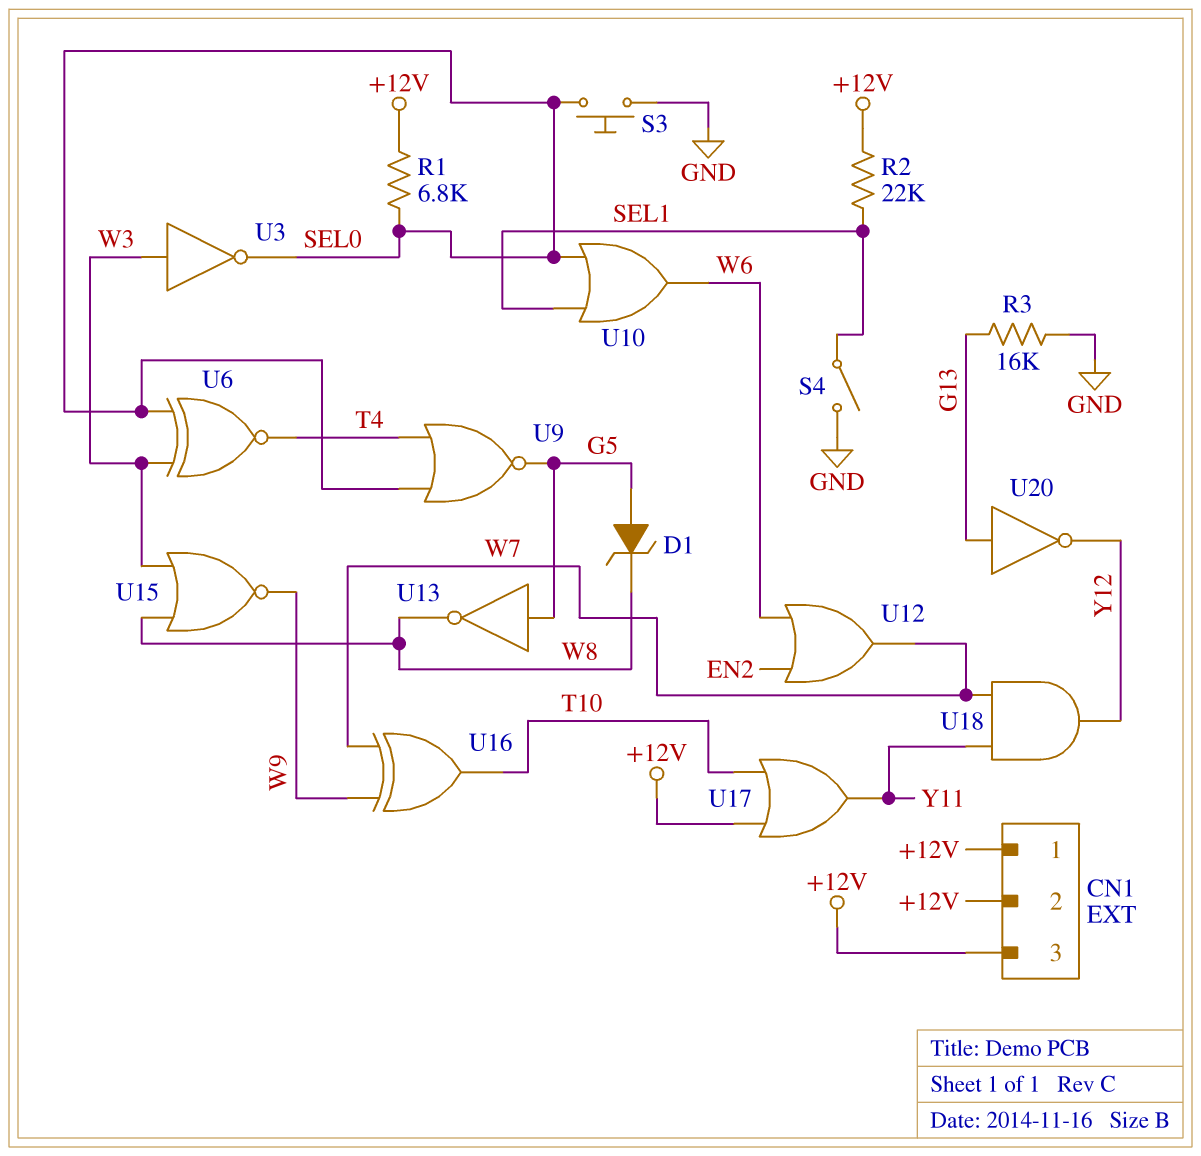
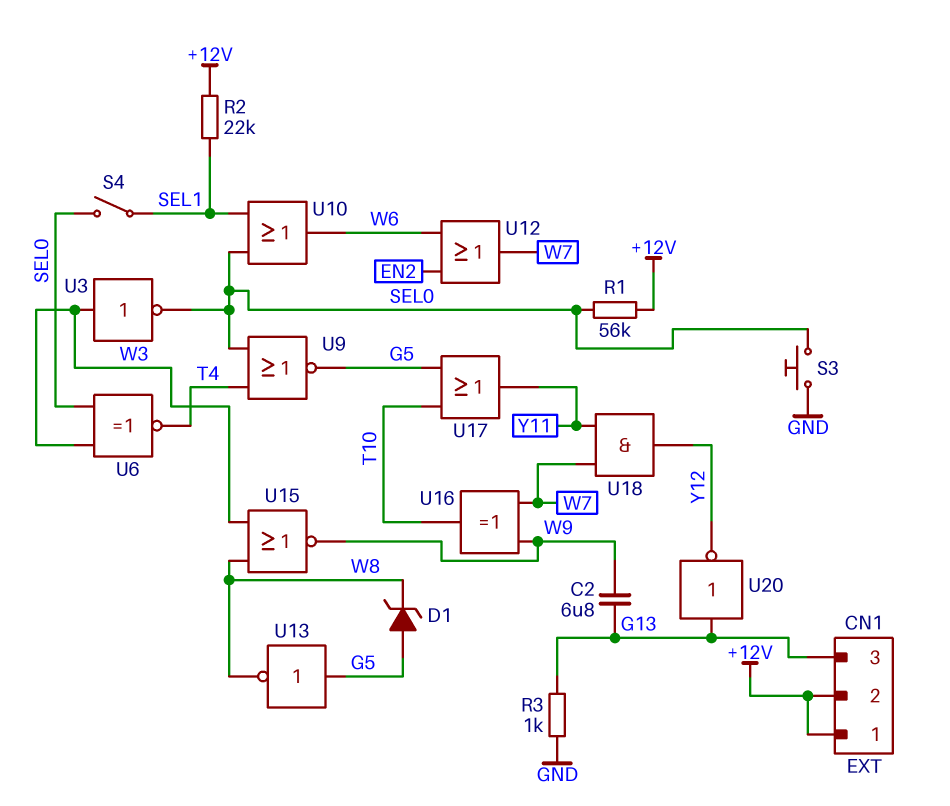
C2: none -> 6.8uF (G13, W9)
CN1 pin 3: +12V -> G13
R1: 6.8k (+12V, SEL0) -> 56k (+12V, SEL0)
R3: 16k (G13, GND) -> 1k (G13, GND)
S4: switch (GND, SEL1) -> switch (SEL0, SEL1)
U17: OR (in +12V, in T10, out Y11) -> OR (in G5, in T10, out Y11)

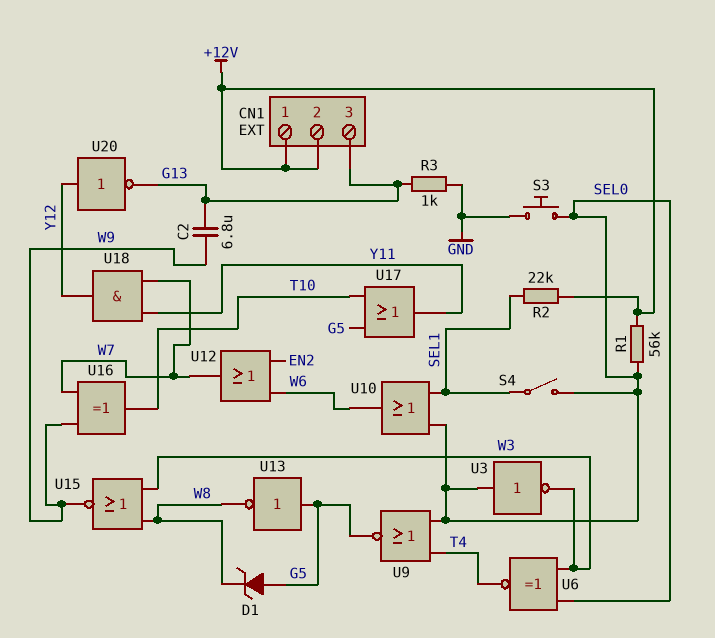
U3: NOT (in W3, out SEL0) -> NOT (in SEL0, out W3)
U20: NOT (in G13, out Y12) -> NOT (in Y12, out G13)

